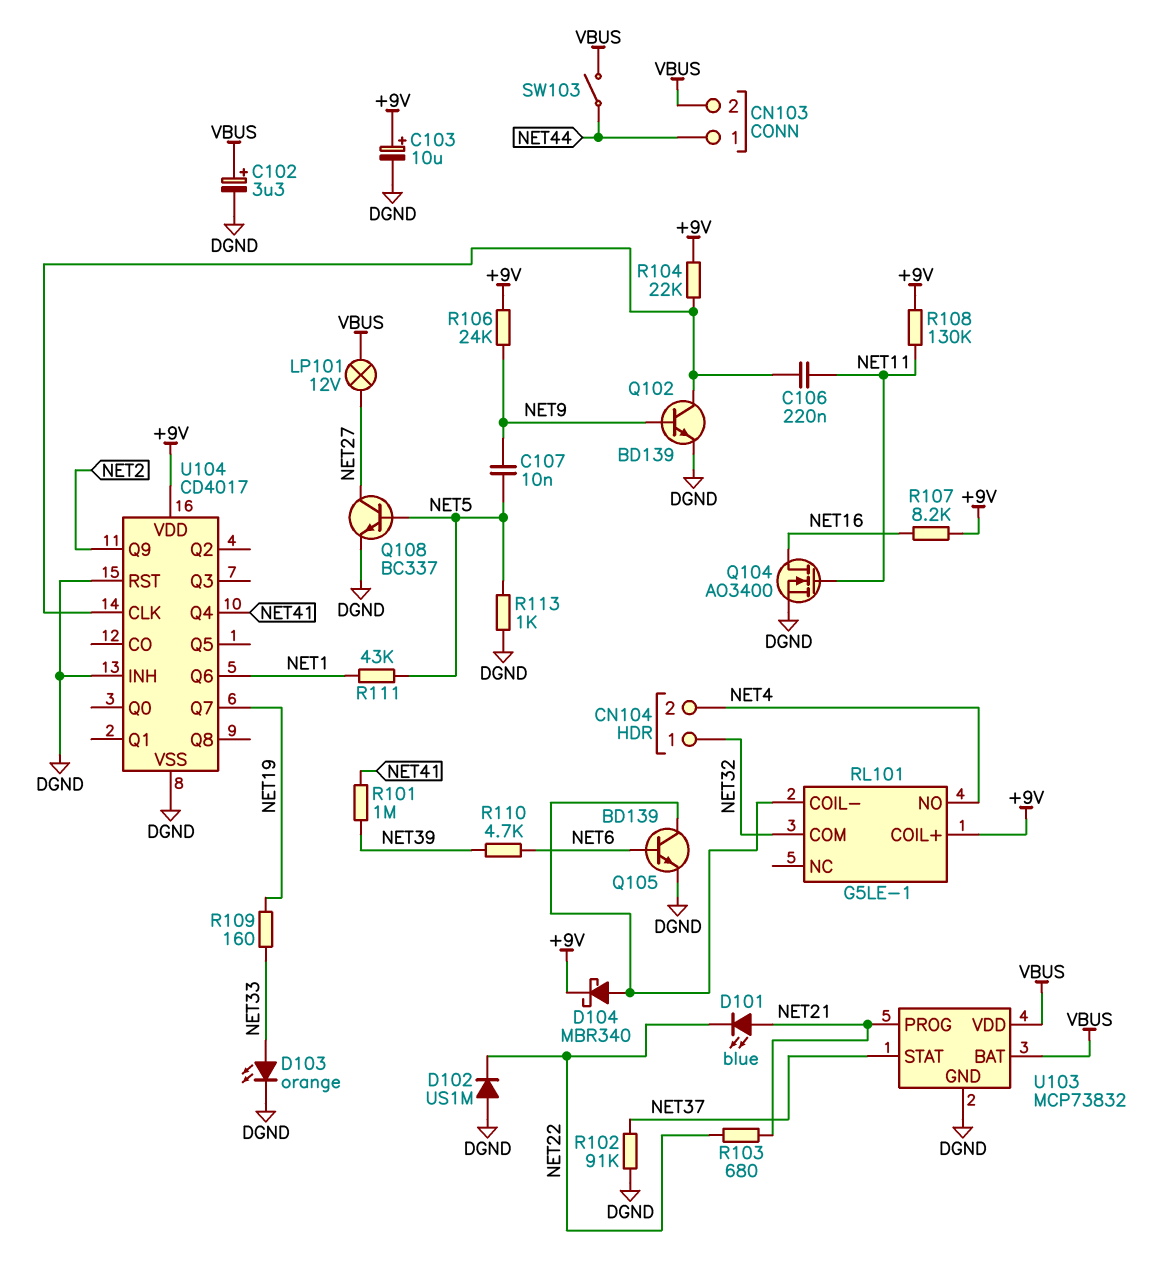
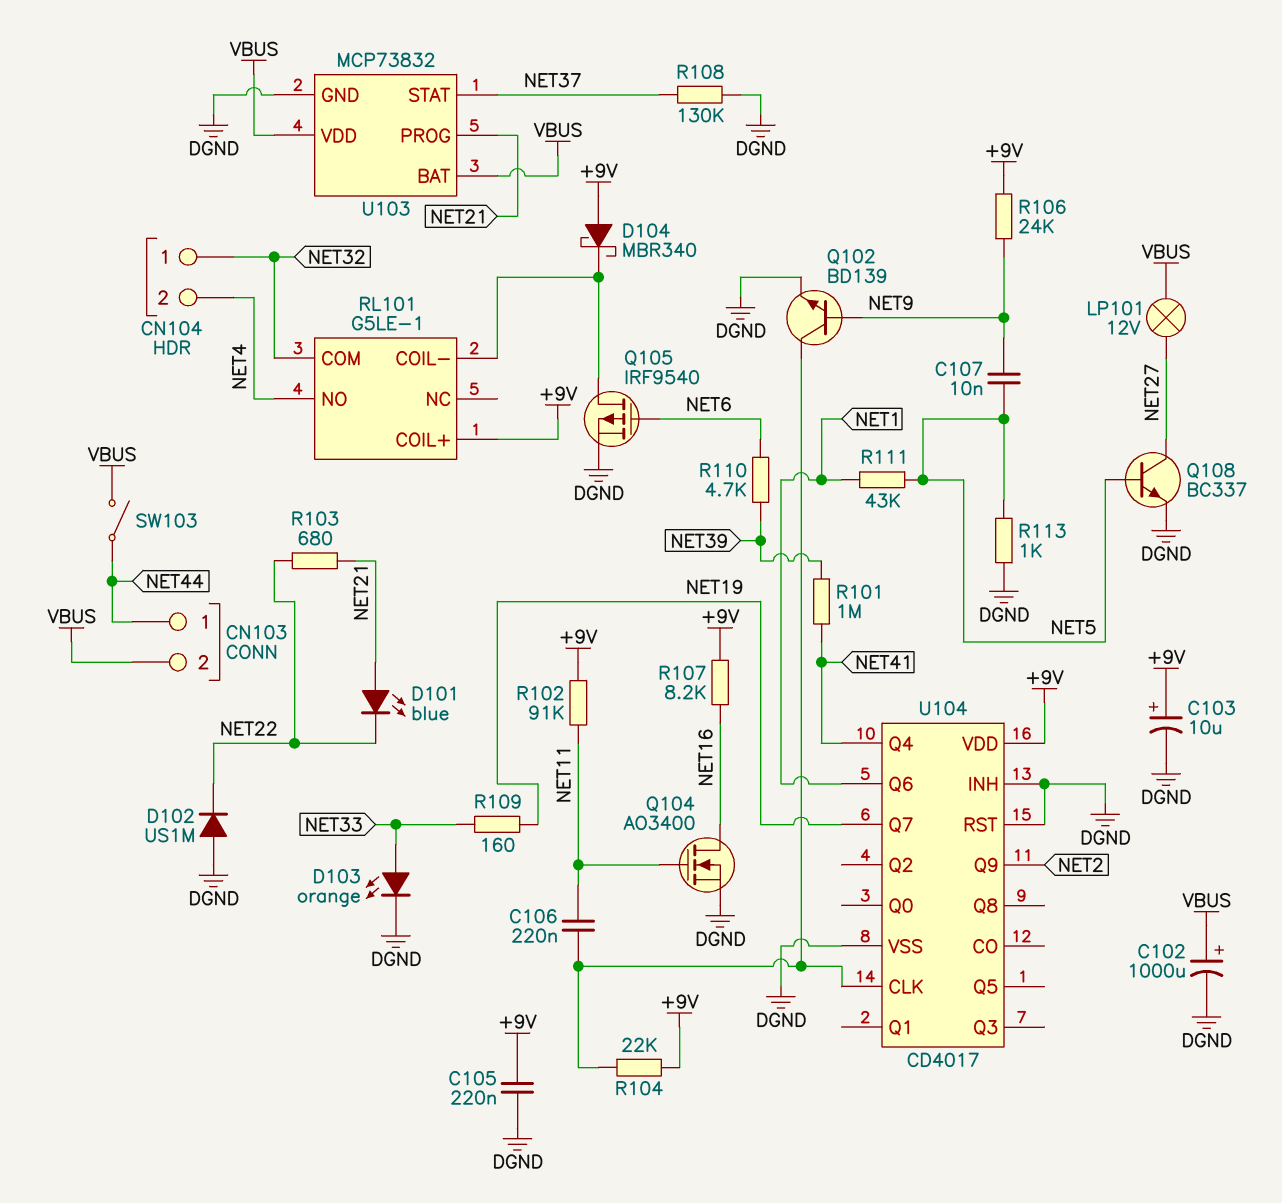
C102: 3.3uF (plus VBUS, minus DGND) -> 1000uF (plus VBUS, minus DGND)
C105: none -> 220nF (+9V, DGND)
D104: schottky MBR340 (A RL101/COIL-, K +9V) -> schottky MBR340 (A +9V, K RL101/COIL-)
Q105: NPN BD139 (B NET6, C RL101/COIL-, E DGND) -> PMOS IRF9540 (G NET6, D RL101/COIL-, S DGND)
R102: 91k (DGND, NET37) -> 91k (+9V, NET11)
R108: 130k (+9V, NET11) -> 130k (DGND, NET37)

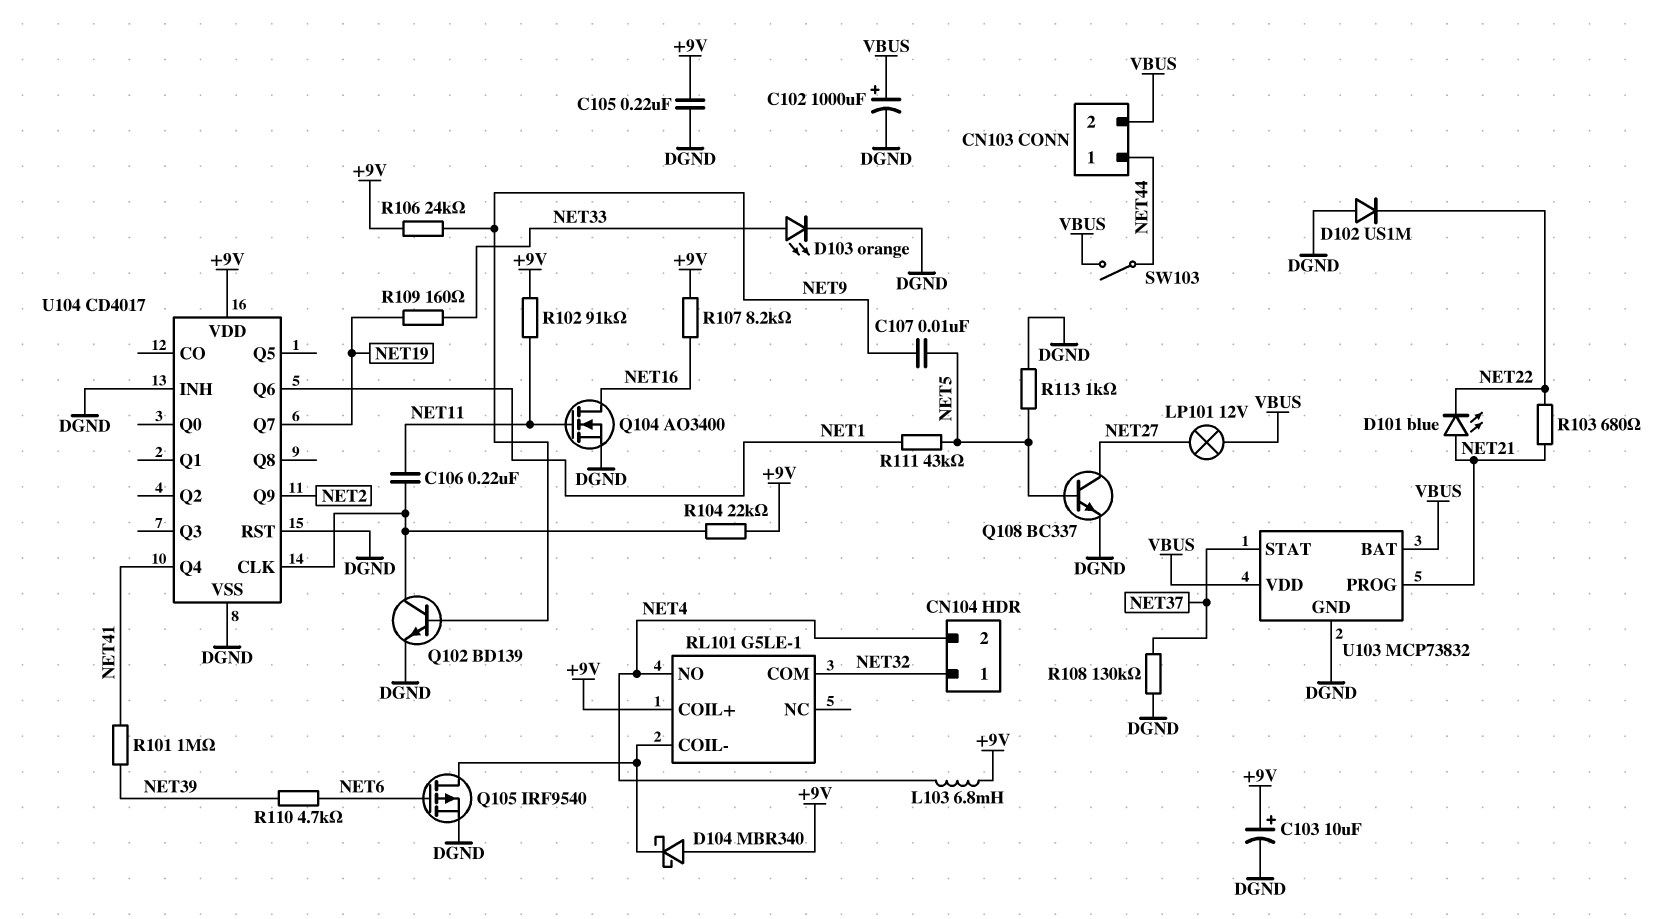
L103: none -> 6.8mH (+9V, NET4)

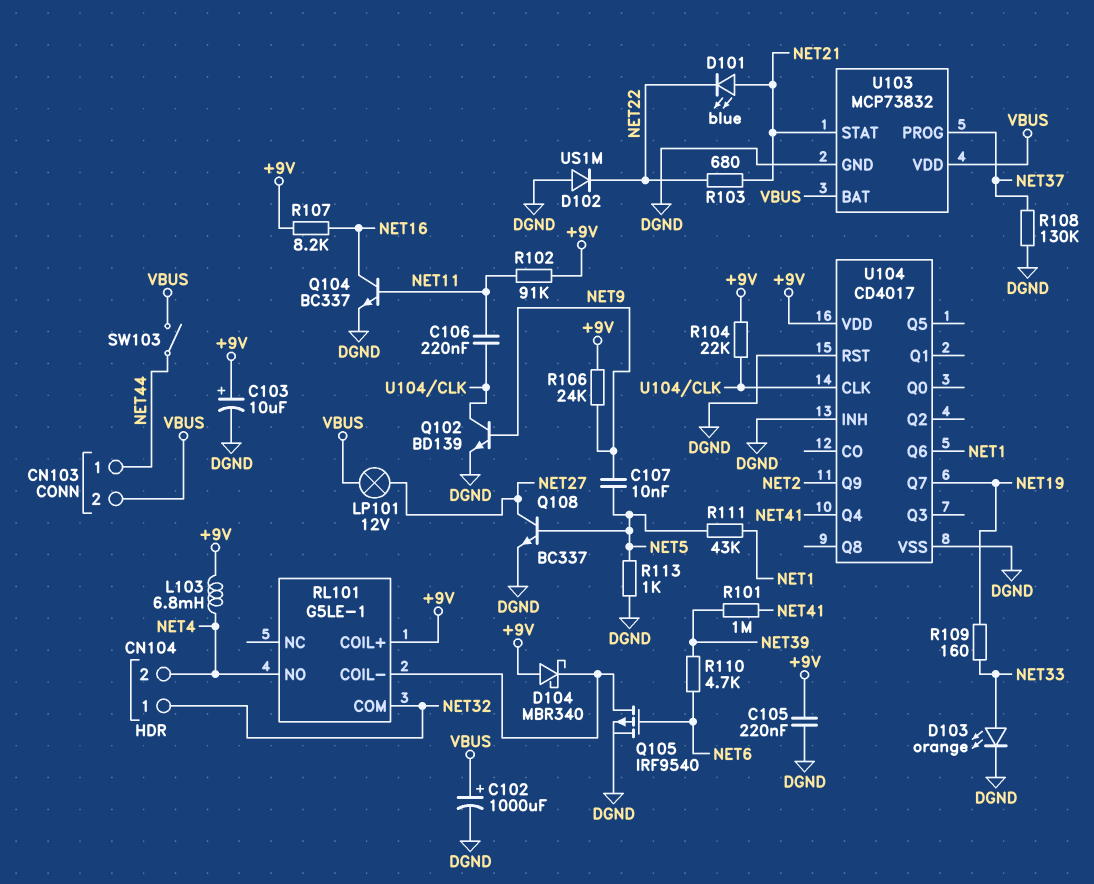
Q104: NMOS AO3400 (G NET11, D NET16, S DGND) -> NPN BC337 (B NET11, C NET16, E DGND)
U103 pin PROG: NET21 -> NET37
U103 pin STAT: NET37 -> NET21

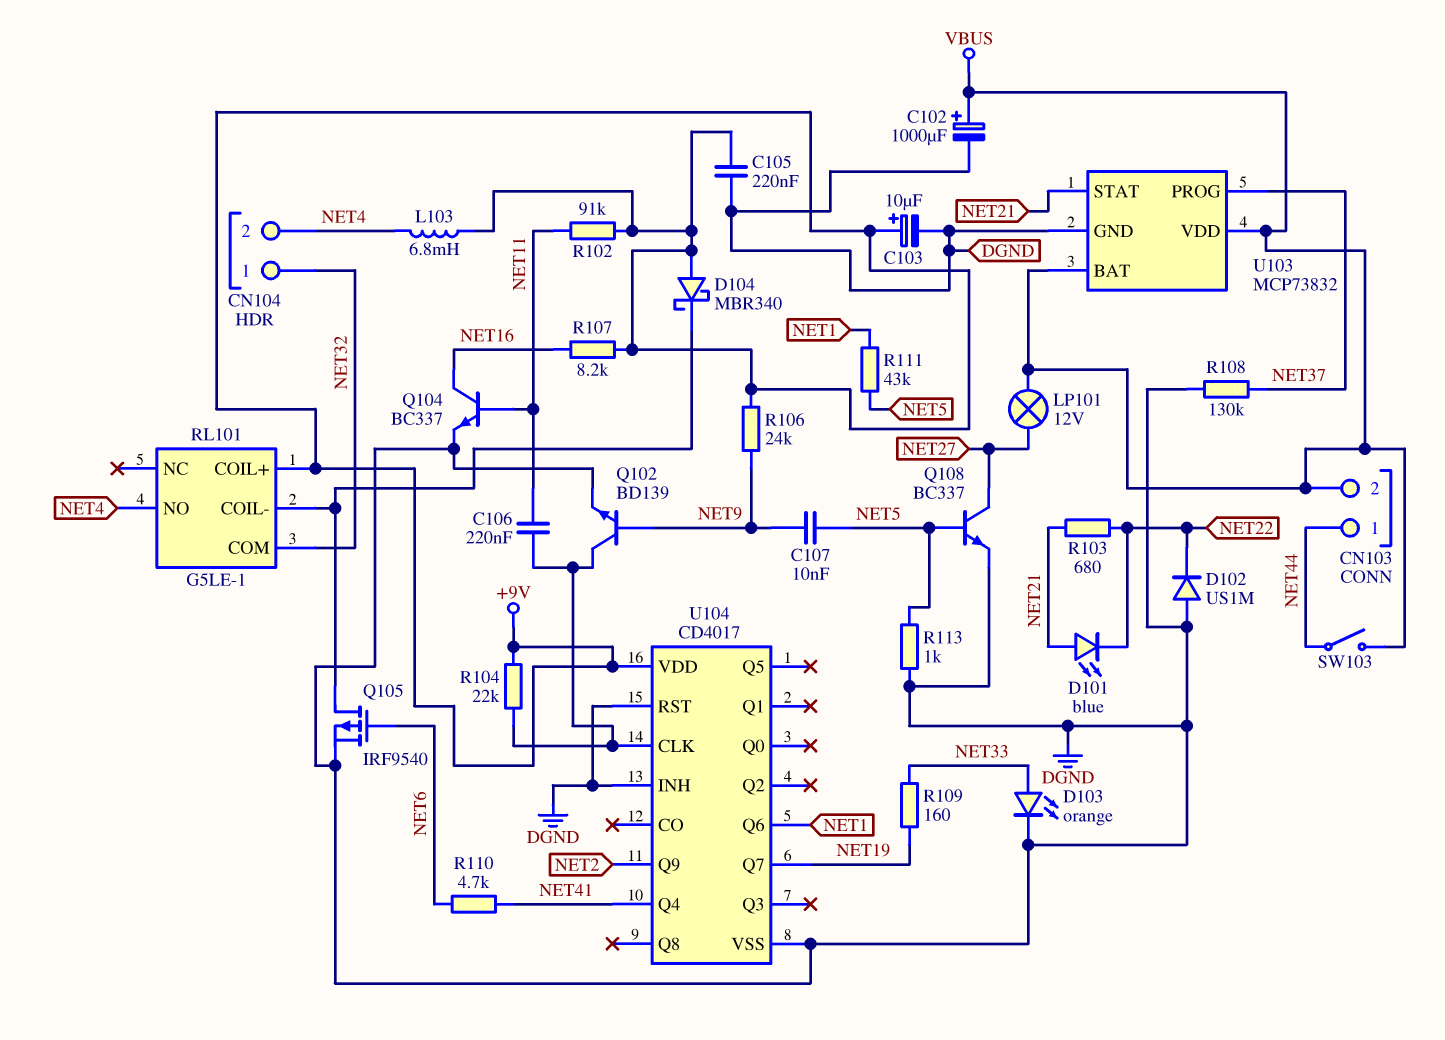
R101: 1M (NET39, NET41) -> none
R110: 4.7k (NET6, NET39) -> 4.7k (NET6, NET41)

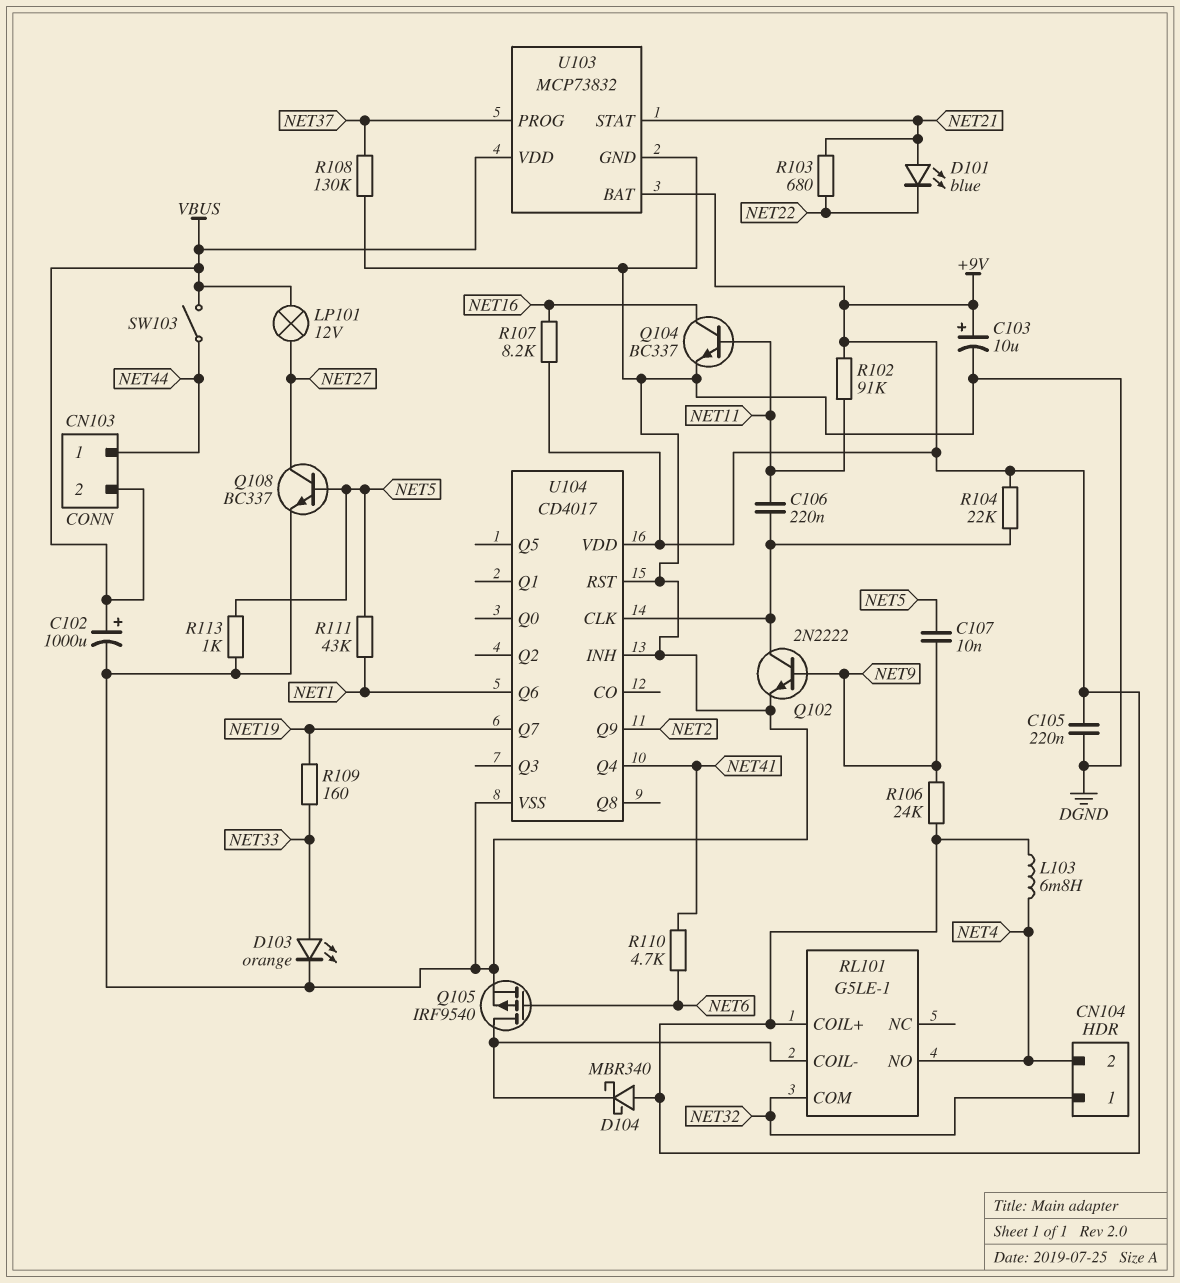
D102: diode US1M (A DGND, K NET22) -> none
Q102: NPN BD139 (B NET9, C U104/CLK, E DGND) -> NPN 2N2222 (B NET9, C U104/CLK, E DGND)
U103 pin BAT: VBUS -> +9V

